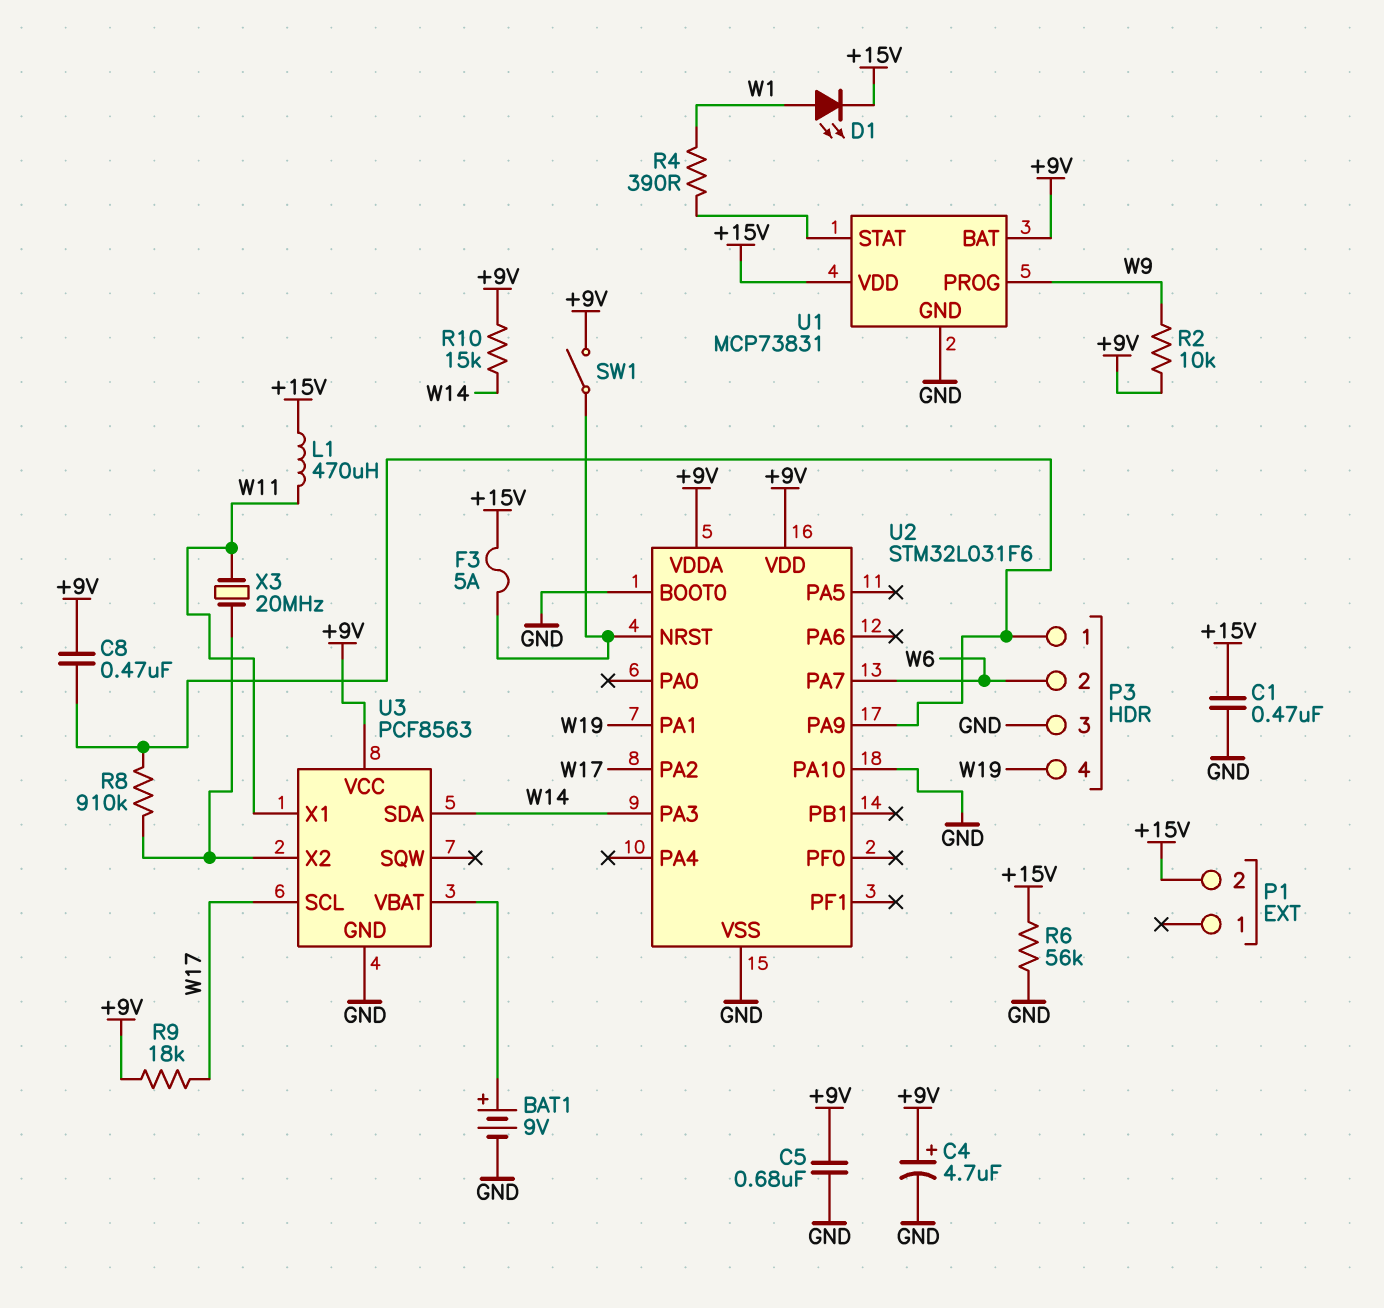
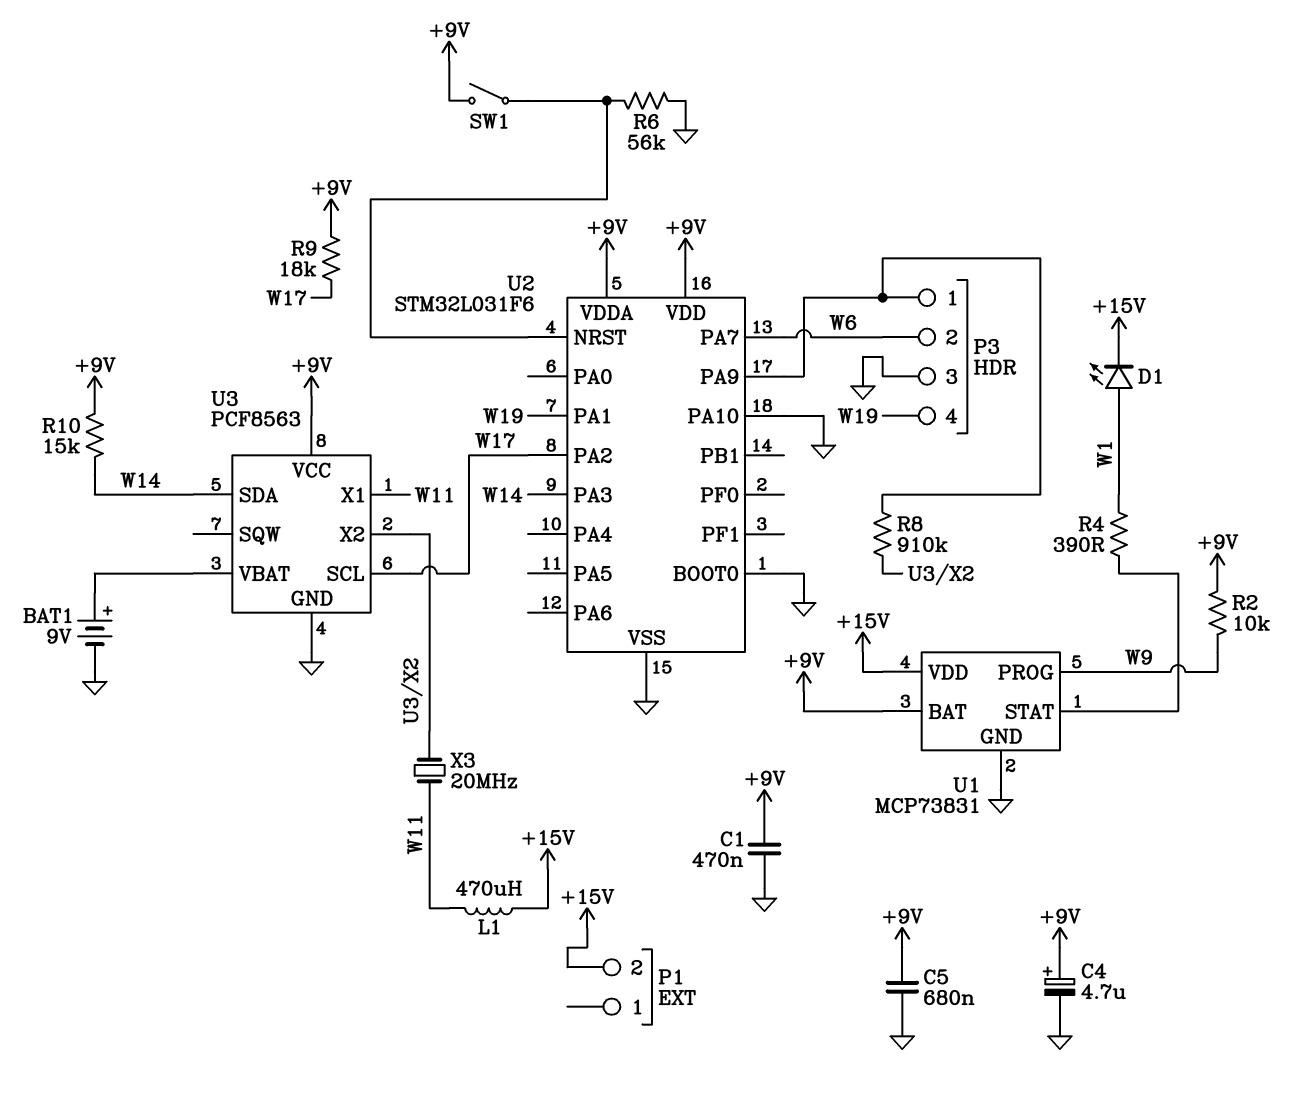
C1: 470nF (+15V, GND) -> 470nF (+9V, GND)
C8: 470nF (+9V, P3/1) -> none
F3: 5A (+15V, U2/NRST) -> none
R6: 56k (+15V, GND) -> 56k (GND, U2/NRST)

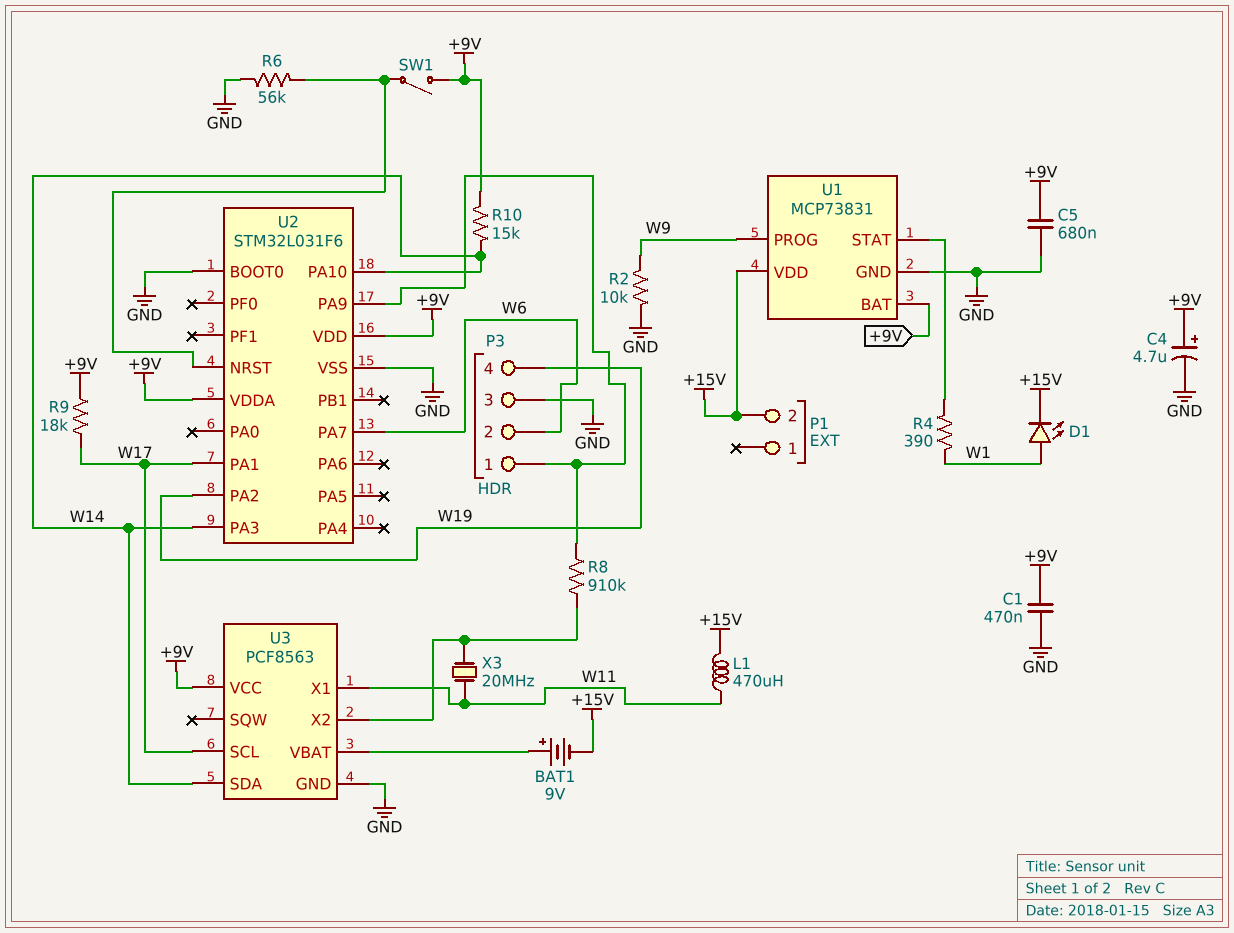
BAT1: 9V (plus U3/VBAT, minus GND) -> 9V (plus U3/VBAT, minus +15V)
R2: 10k (+9V, W9) -> 10k (GND, W9)
U2 pin PA1: W19 -> W17
U2 pin PA2: W17 -> W19
U2 pin PA10: GND -> W14

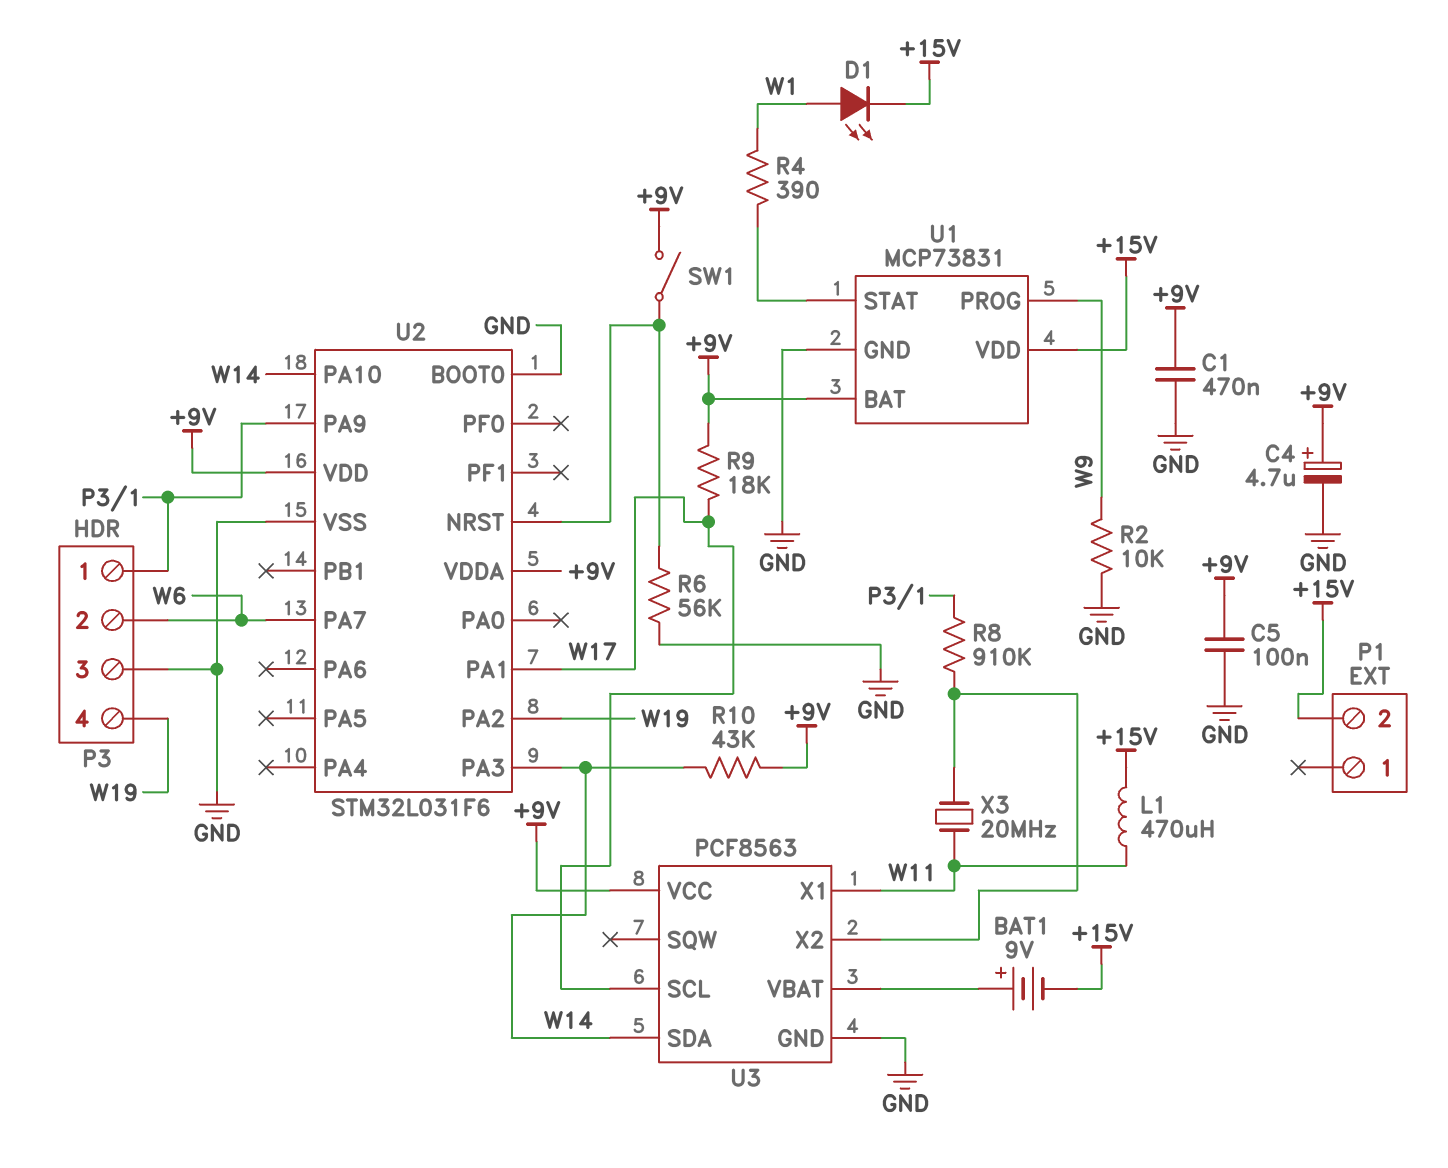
C5: 680nF (+9V, GND) -> 100nF (+9V, GND)
R10: 15k (+9V, W14) -> 43k (+9V, W14)

